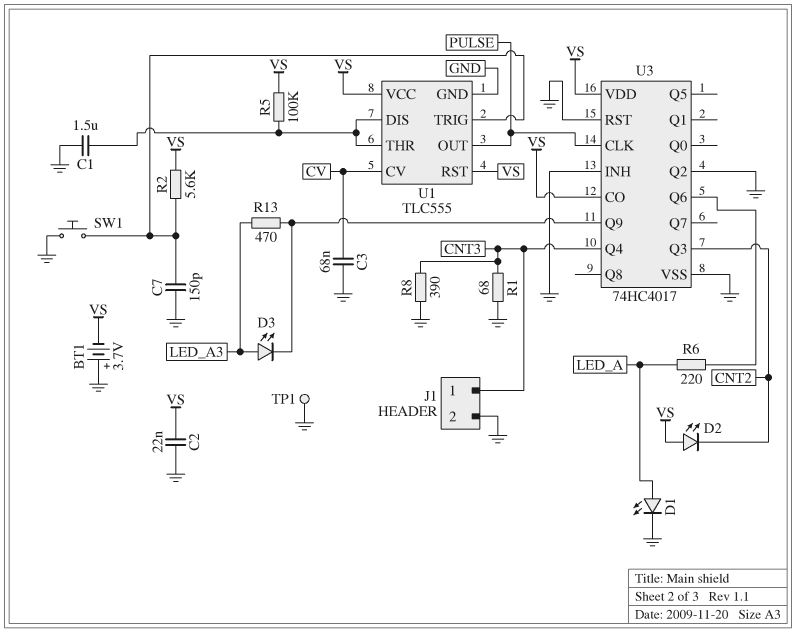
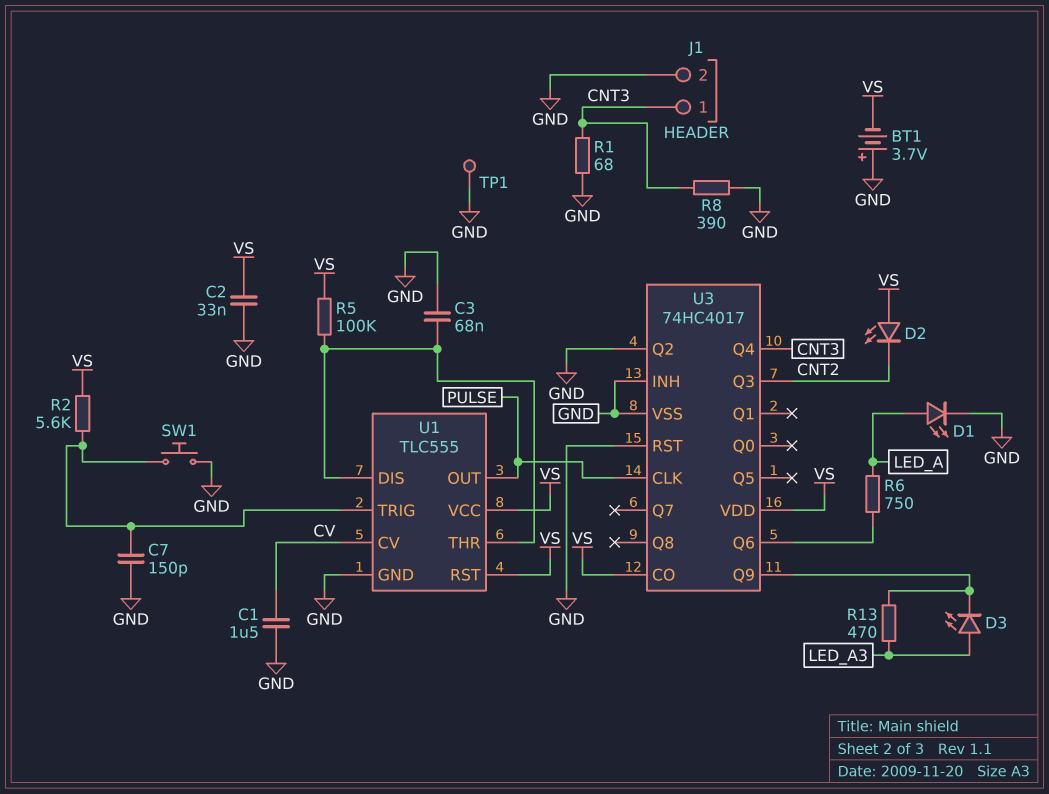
C1: 1.5uF (GND, U1/DIS) -> 1.5uF (CV, GND)
C2: 22nF (GND, VS) -> 33nF (GND, VS)
C3: 68nF (CV, GND) -> 68nF (GND, U1/DIS)
R6: 220 (LED_A, U3/Q6) -> 750 (LED_A, U3/Q6)

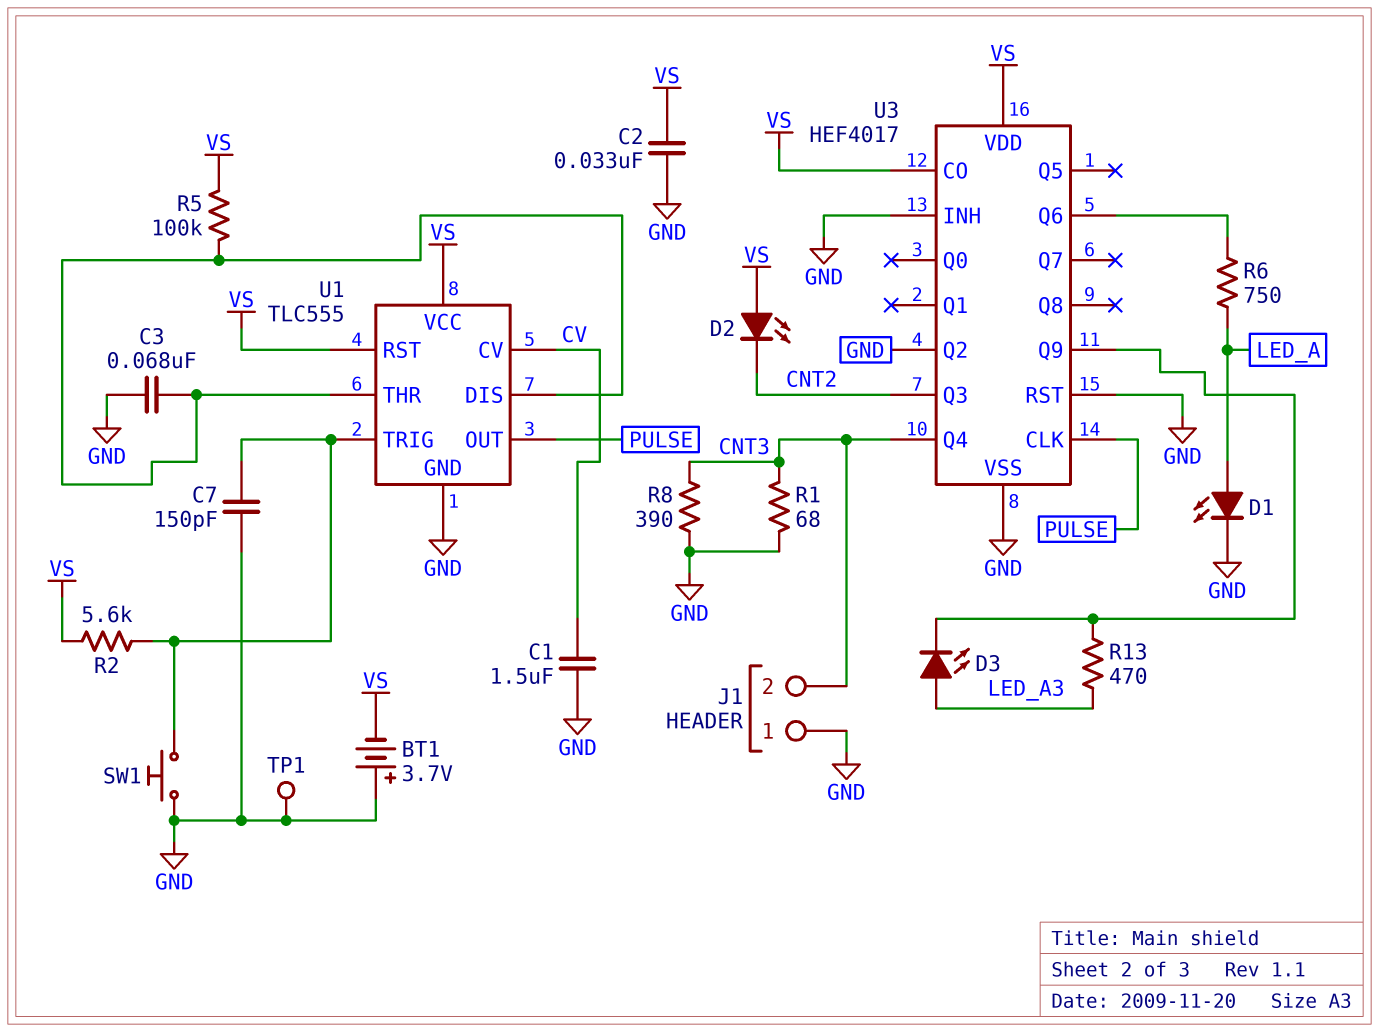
J1 pin 1: CNT3 -> GND
J1 pin 2: GND -> CNT3
U3: 74HC4017 -> HEF4017

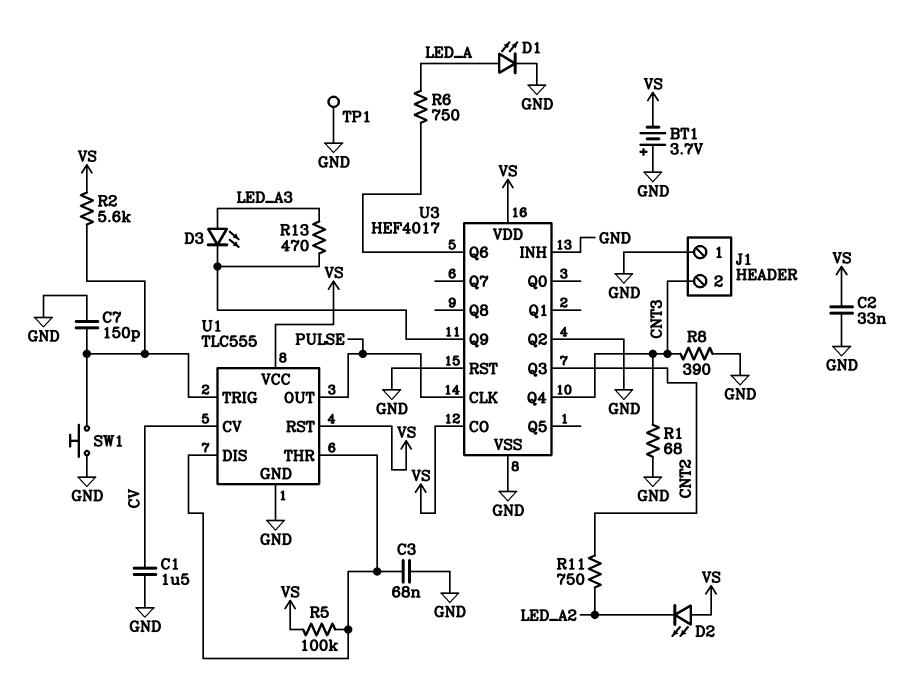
D2: LED (A VS, K CNT2) -> LED (A VS, K LED_A2)
R11: none -> 750 (CNT2, LED_A2)

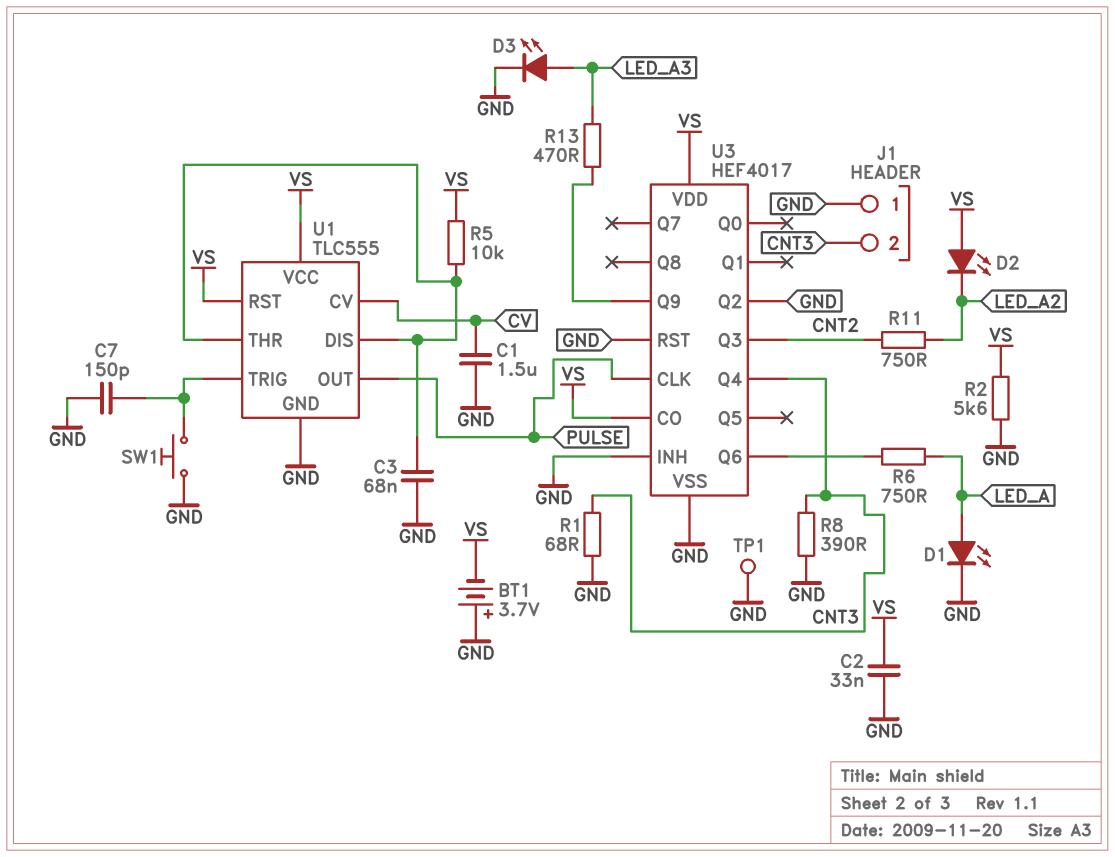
D3: LED (A LED_A3, K U3/Q9) -> LED (A LED_A3, K GND)
R2: 5.6k (U1/TRIG, VS) -> 5.6k (GND, VS)
R5: 100k (U1/DIS, VS) -> 10k (U1/DIS, VS)

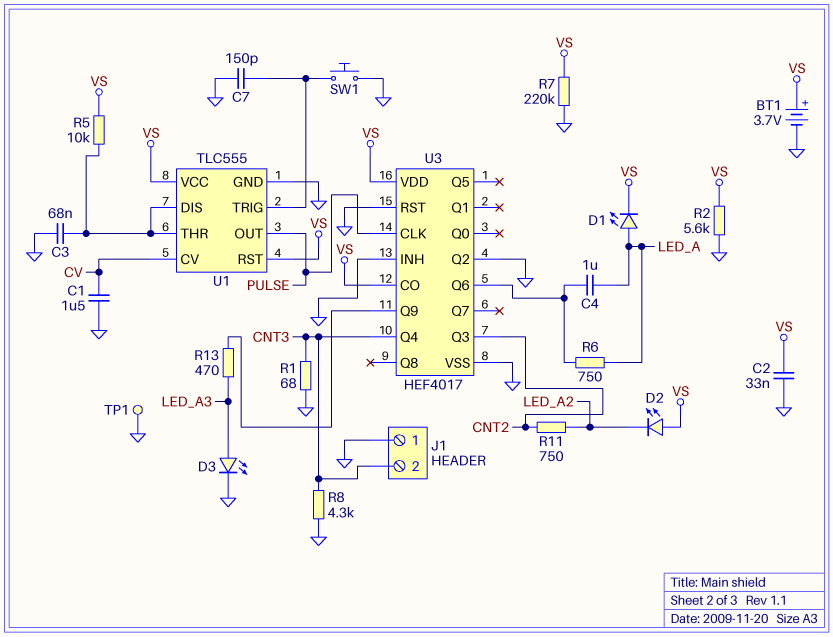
BT1: 3.7V (plus GND, minus VS) -> 3.7V (plus VS, minus GND)
C4: none -> 1uF (LED_A, U3/Q6)
D1: LED (A LED_A, K GND) -> LED (A LED_A, K VS)
R7: none -> 220k (GND, VS)
R8: 390 (CNT3, GND) -> 4.3k (CNT3, GND)

